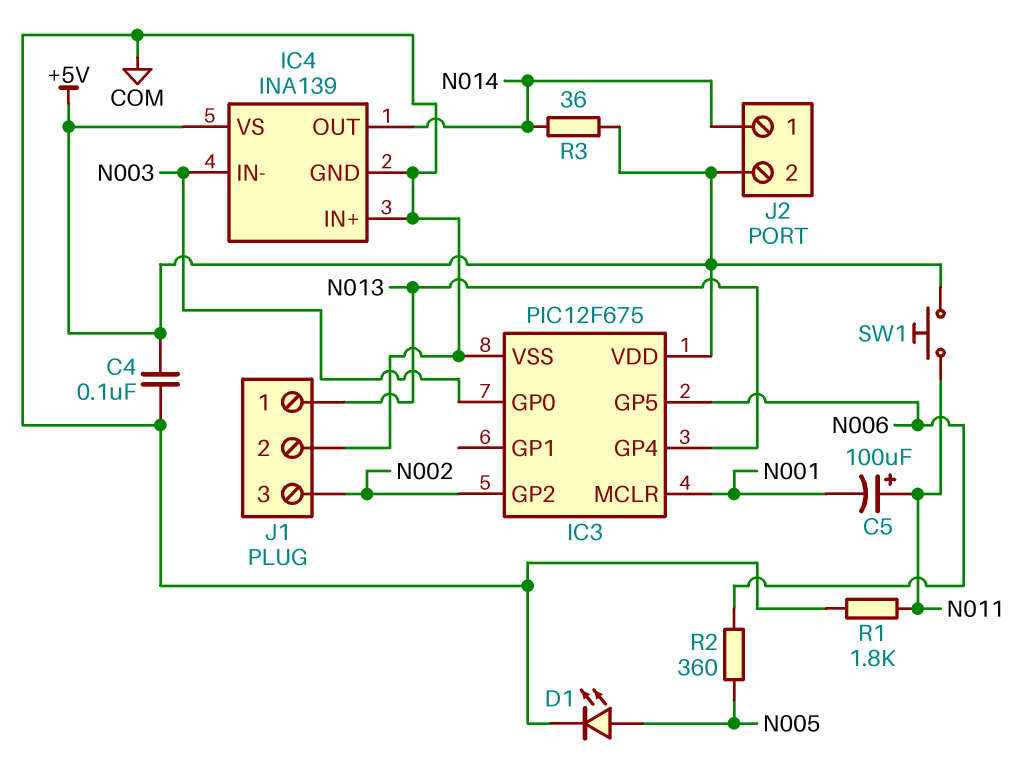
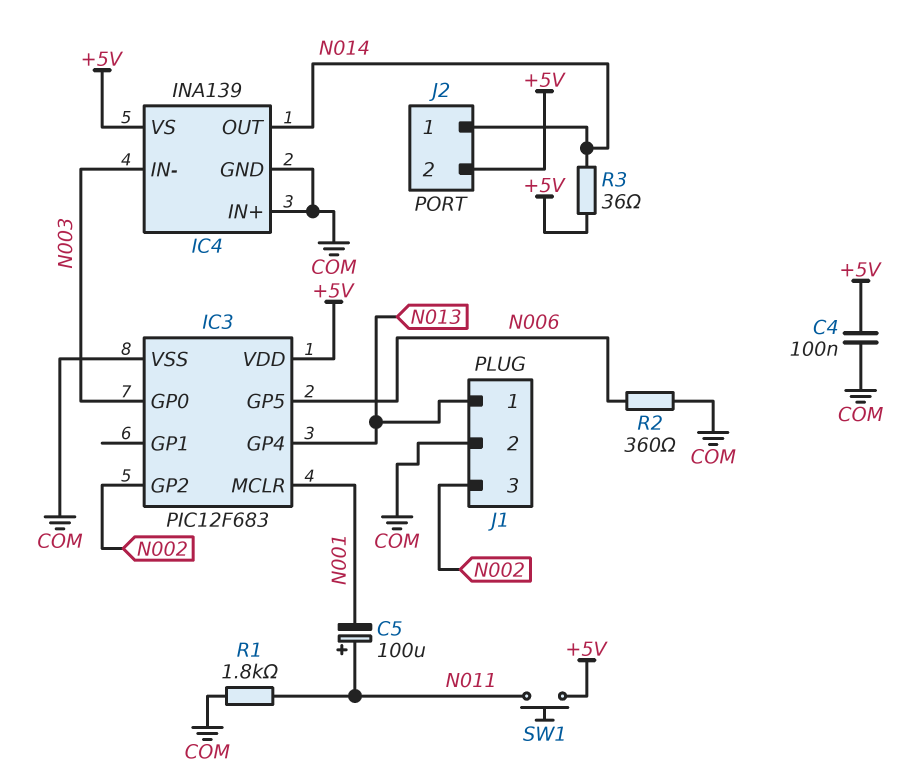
D1: LED (A N005, K COM) -> none
IC3: PIC12F675 -> PIC12F683
R2: 360 (N005, N006) -> 360 (COM, N006)

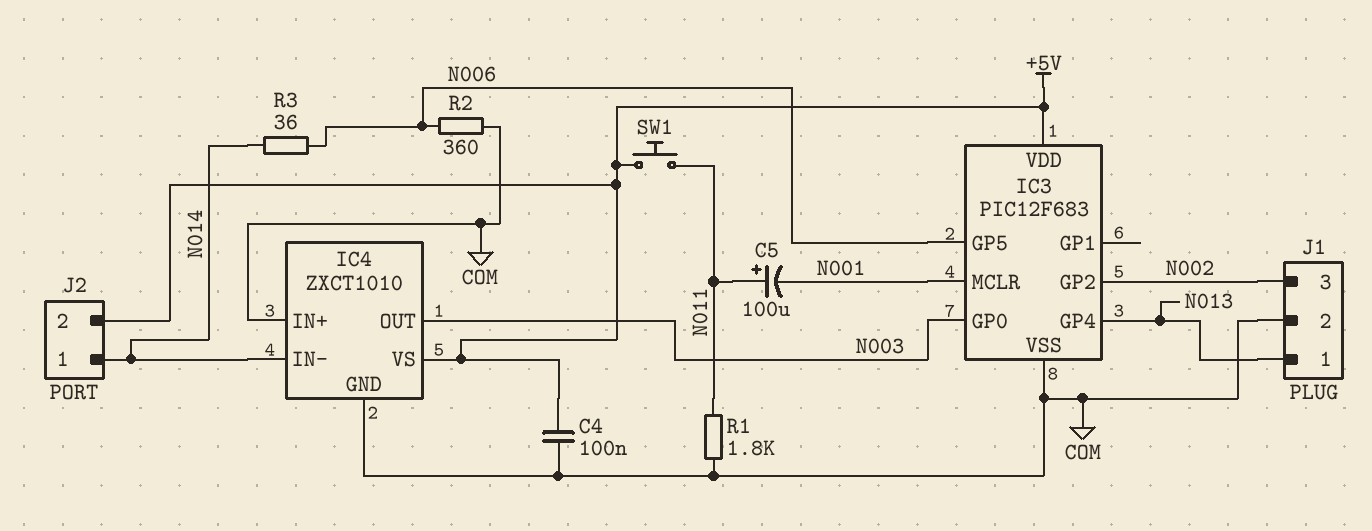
IC4: INA139 -> ZXCT1010
IC4 pin IN-: N003 -> N014
IC4 pin OUT: N014 -> N003
R3: 36 (+5V, N014) -> 36 (N006, N014)

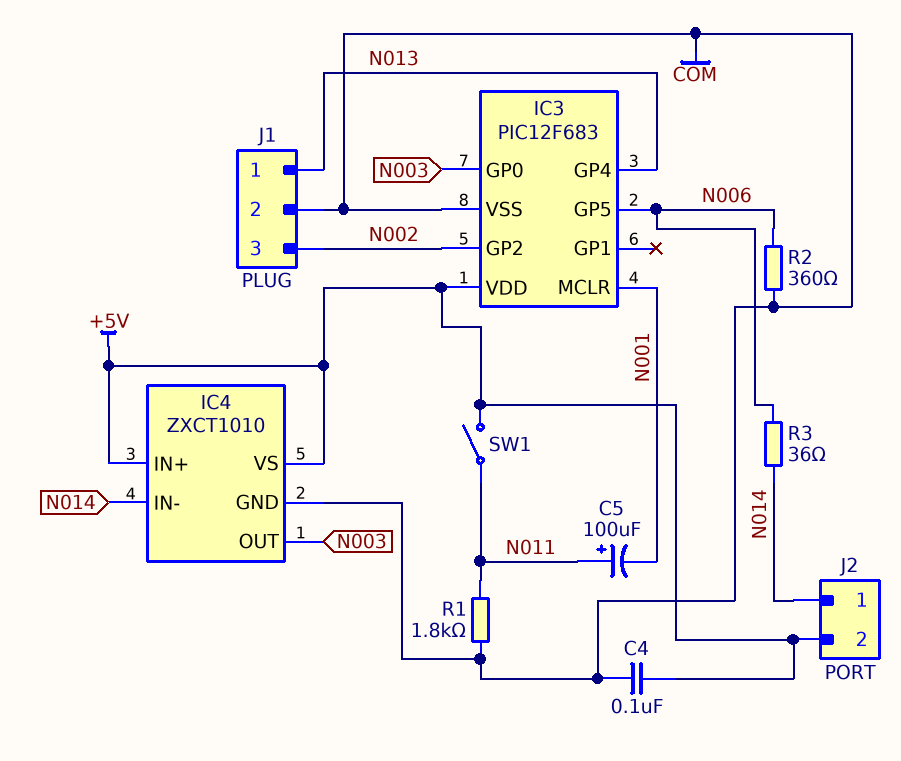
IC4 pin IN+: COM -> +5V
SW1: button (+5V, N011) -> switch (+5V, N011)

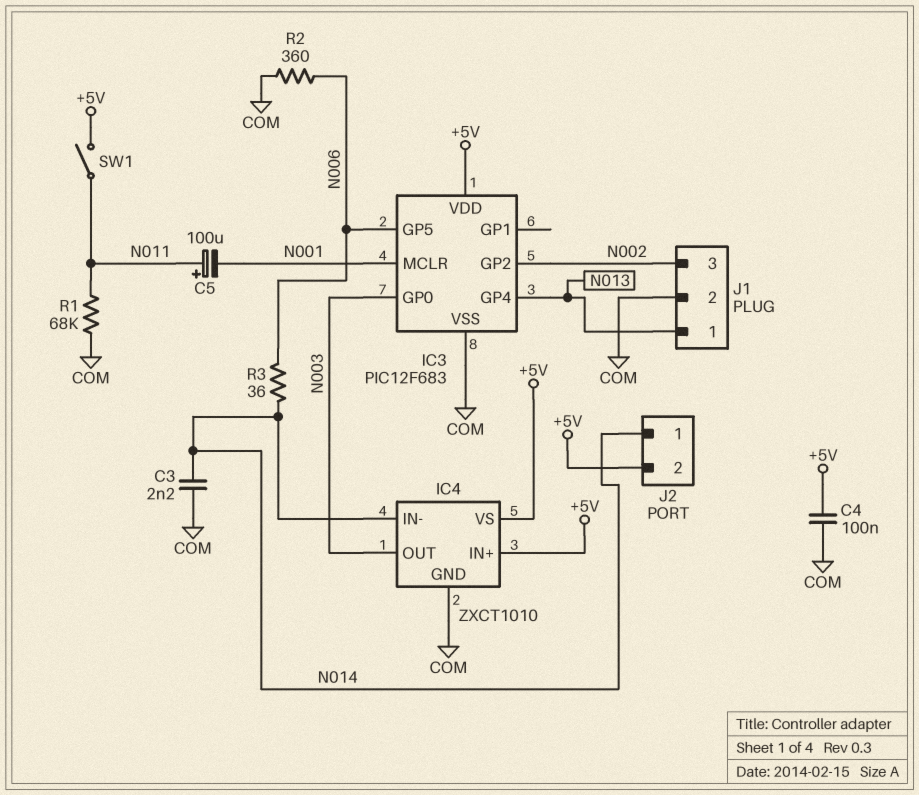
C3: none -> 2.2nF (COM, N014)
R1: 1.8k (COM, N011) -> 68k (COM, N011)

